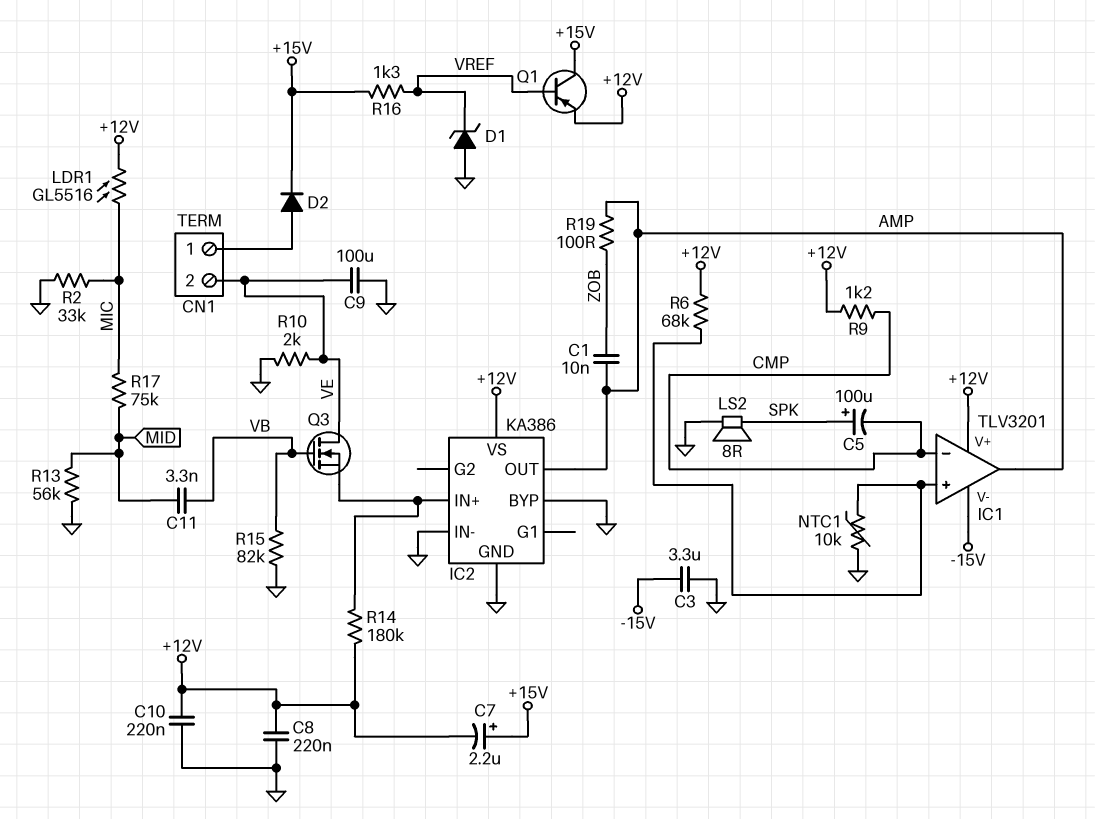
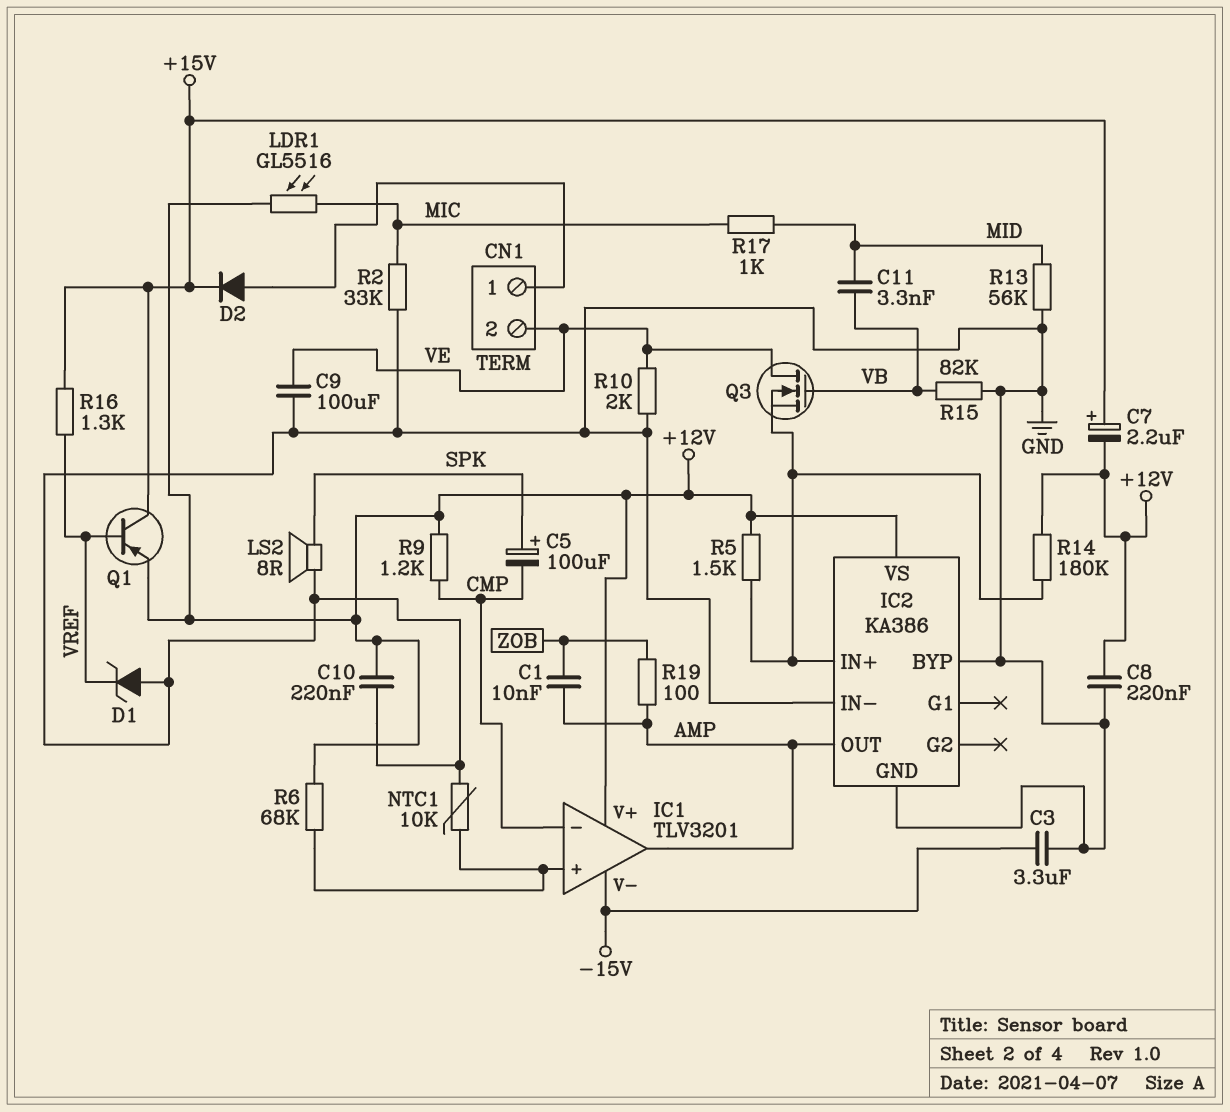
R5: none -> 1.5k (+12V, IC2/IN+)
R17: 75k (MIC, MID) -> 1k (MIC, MID)

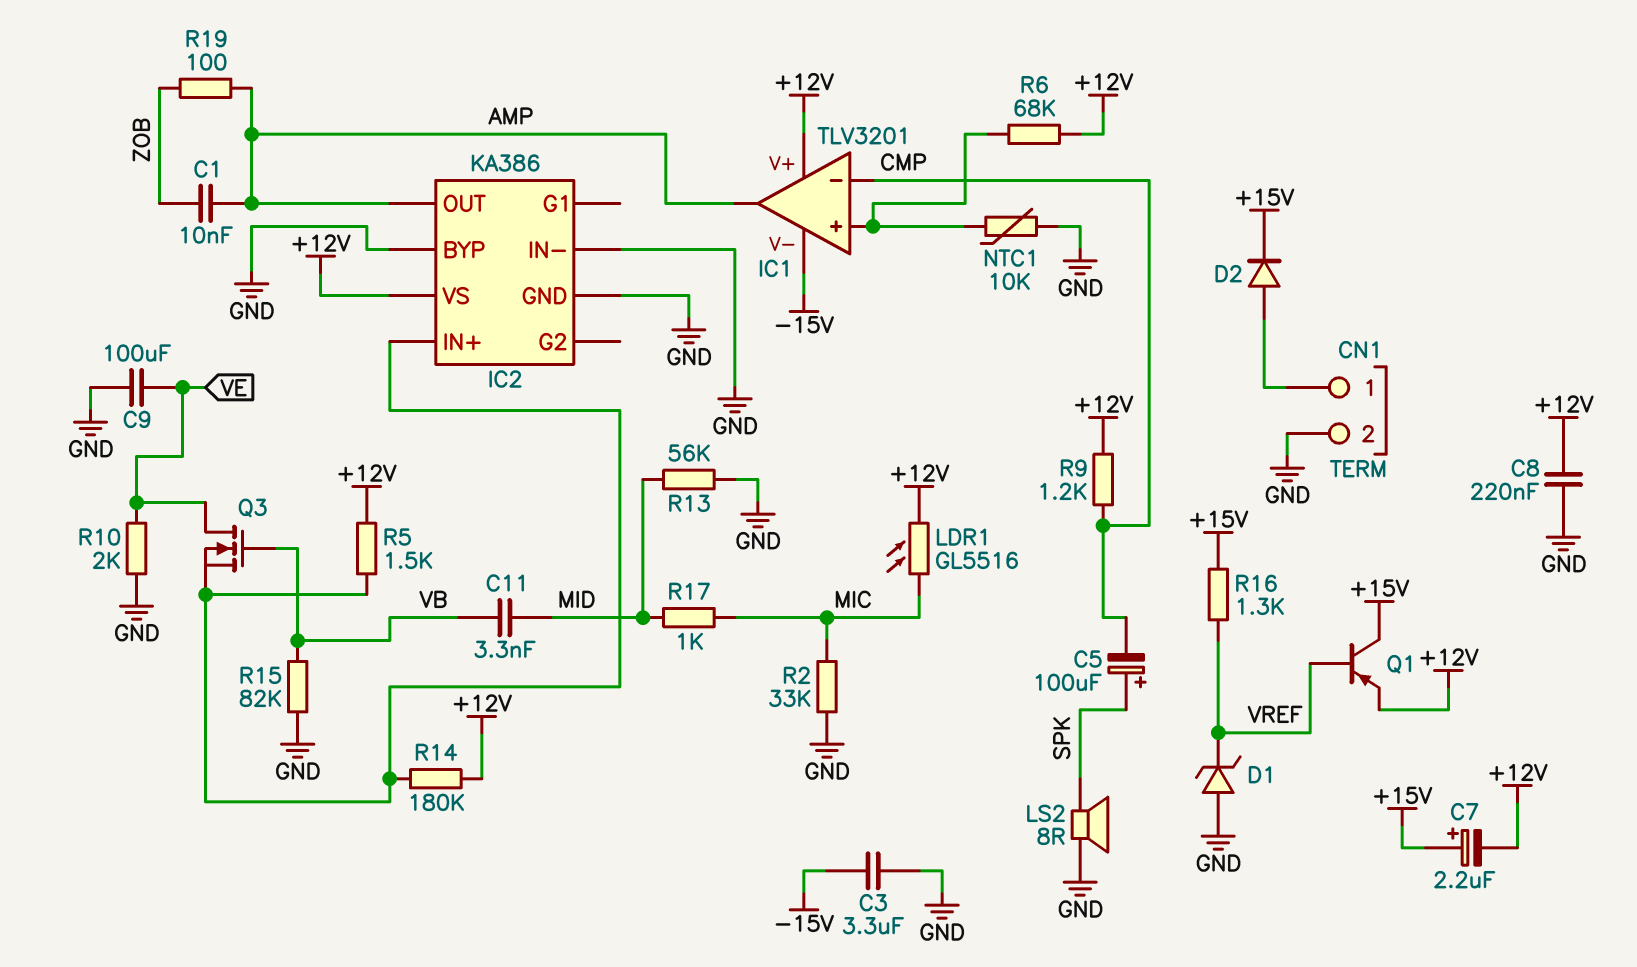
C10: 220nF (+12V, GND) -> none
CN1 pin 2: VE -> GND

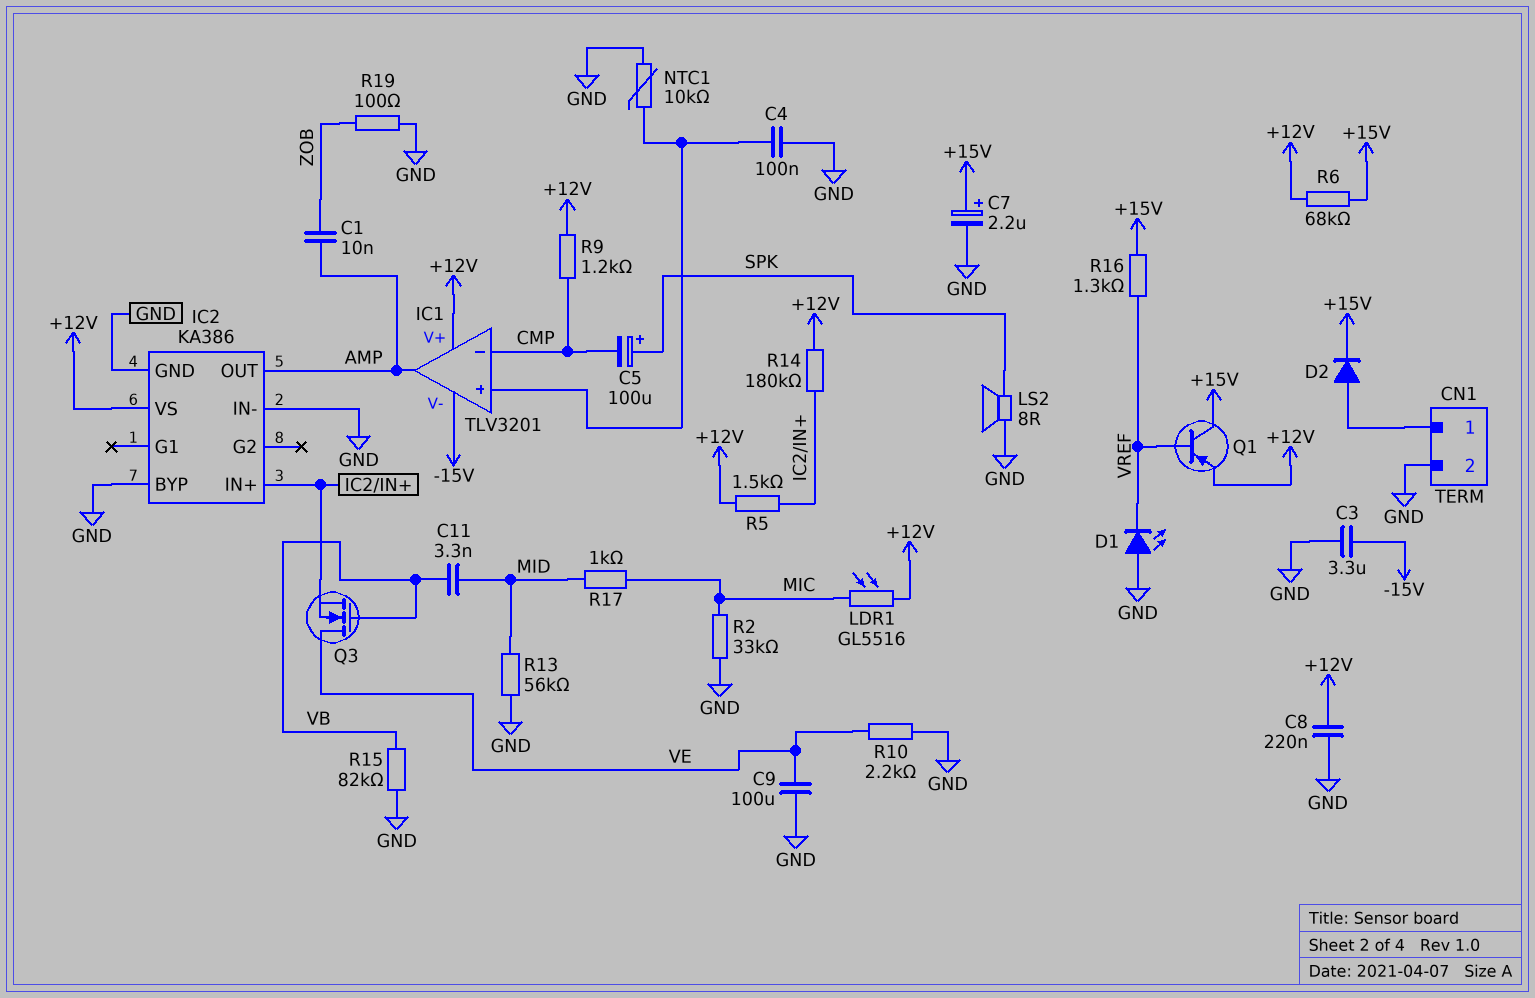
C4: none -> 100nF (GND, IC1/in+)
C7: 2.2uF (plus +15V, minus +12V) -> 2.2uF (plus +15V, minus GND)
D1: zener (A GND, K VREF) -> LED (A GND, K VREF)
R6: 68k (+12V, IC1/in+) -> 68k (+12V, +15V)
R10: 2k (GND, VE) -> 2.2k (GND, VE)
R19: 100 (AMP, ZOB) -> 100 (GND, ZOB)

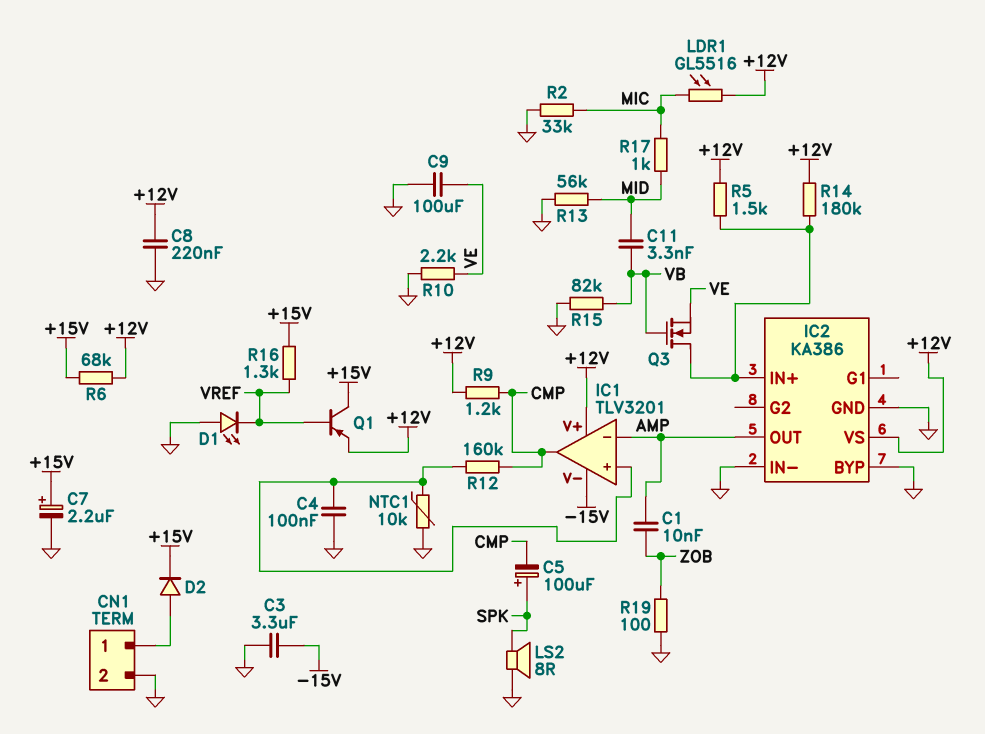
IC1 pin in-: CMP -> AMP
IC1 pin out: AMP -> CMP
Q3: NMOS (G VB, D VE, S IC2/IN+) -> NMOS (G VB, D IC2/IN+, S VE)
R12: none -> 160k (CMP, IC1/in+)

